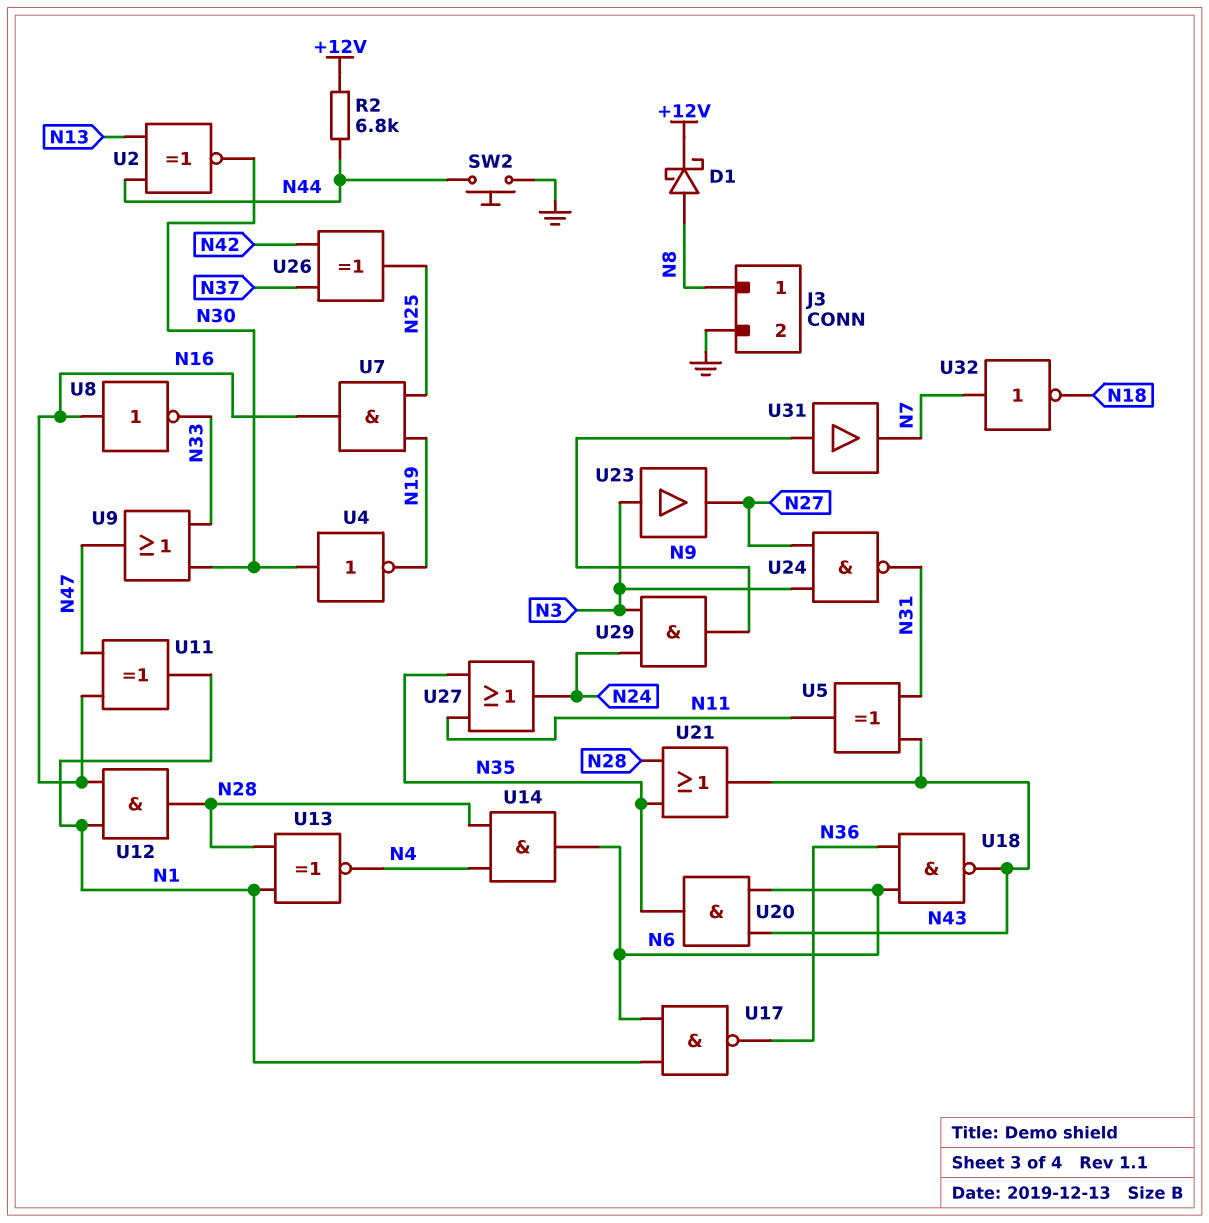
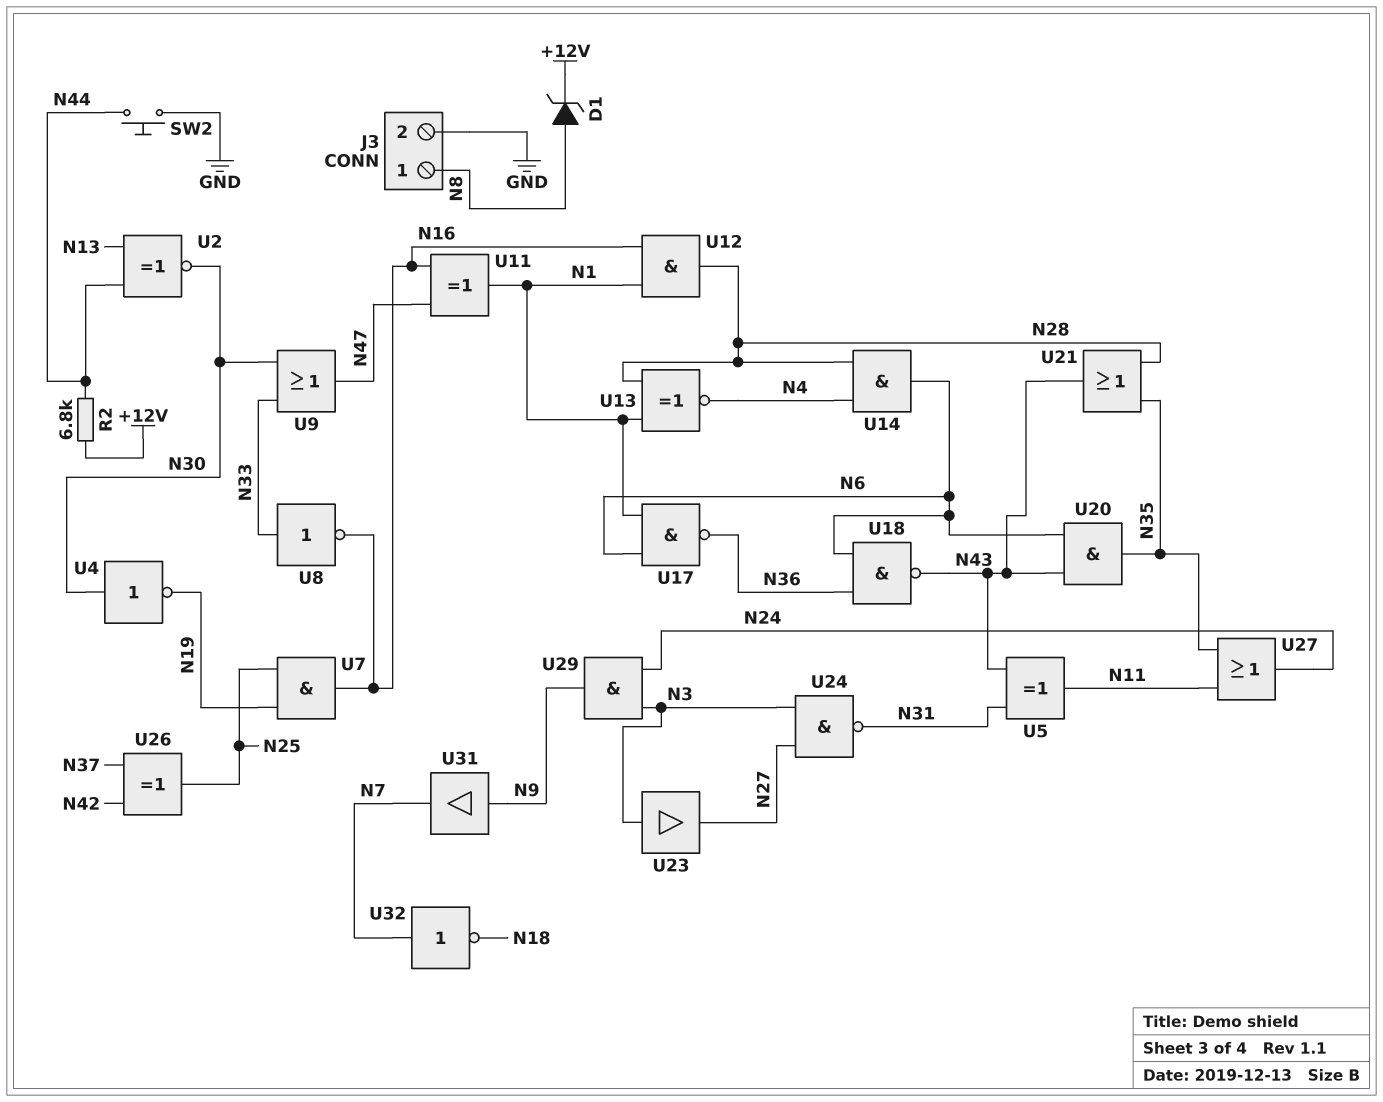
D1: schottky (A N8, K +12V) -> zener (A N8, K +12V)
U8: NOT (in N16, out N33) -> NOT (in N33, out N16)

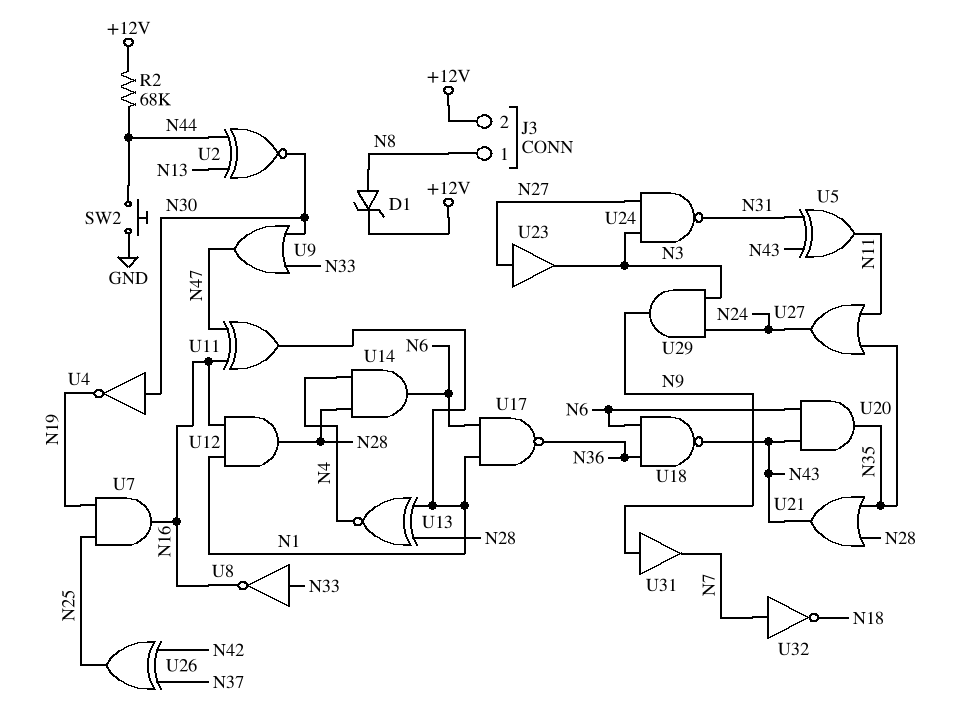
J3 pin 2: GND -> +12V
R2: 6.8k (+12V, N44) -> 68k (+12V, N44)
U23: buffer (in N3, out N27) -> buffer (in N27, out N3)

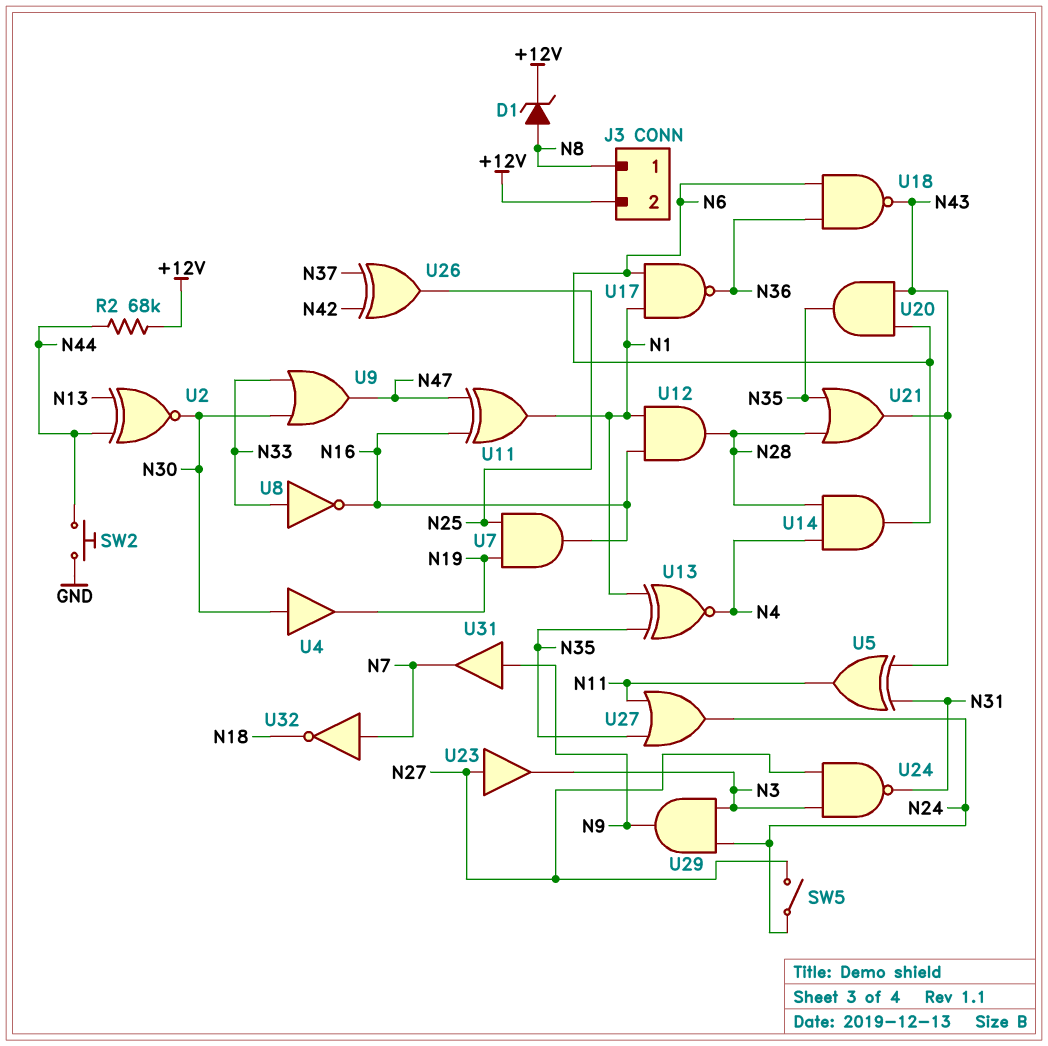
SW5: none -> switch (N24, N27)
U4: NOT (in N30, out N19) -> buffer (in N30, out N19)
U13: XNOR (in N1, in N28, out N4) -> XNOR (in N1, in N35, out N4)

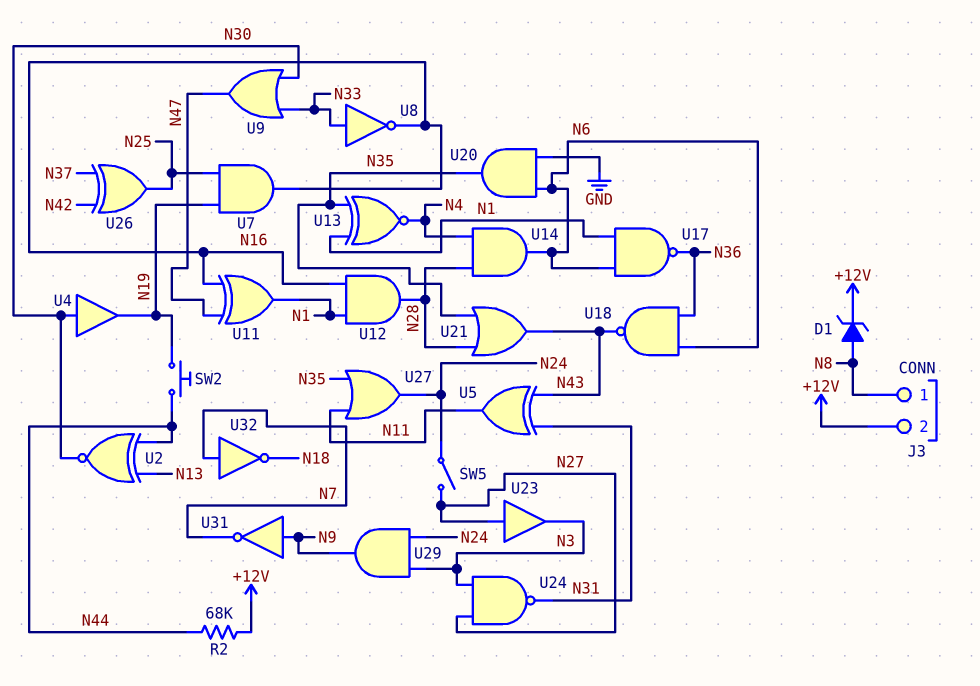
SW2: button (GND, N44) -> button (N19, N44)
U20: AND (in N6, in N43, out N35) -> AND (in GND, in N6, out N35)
U31: buffer (in N9, out N7) -> NOT (in N9, out N7)

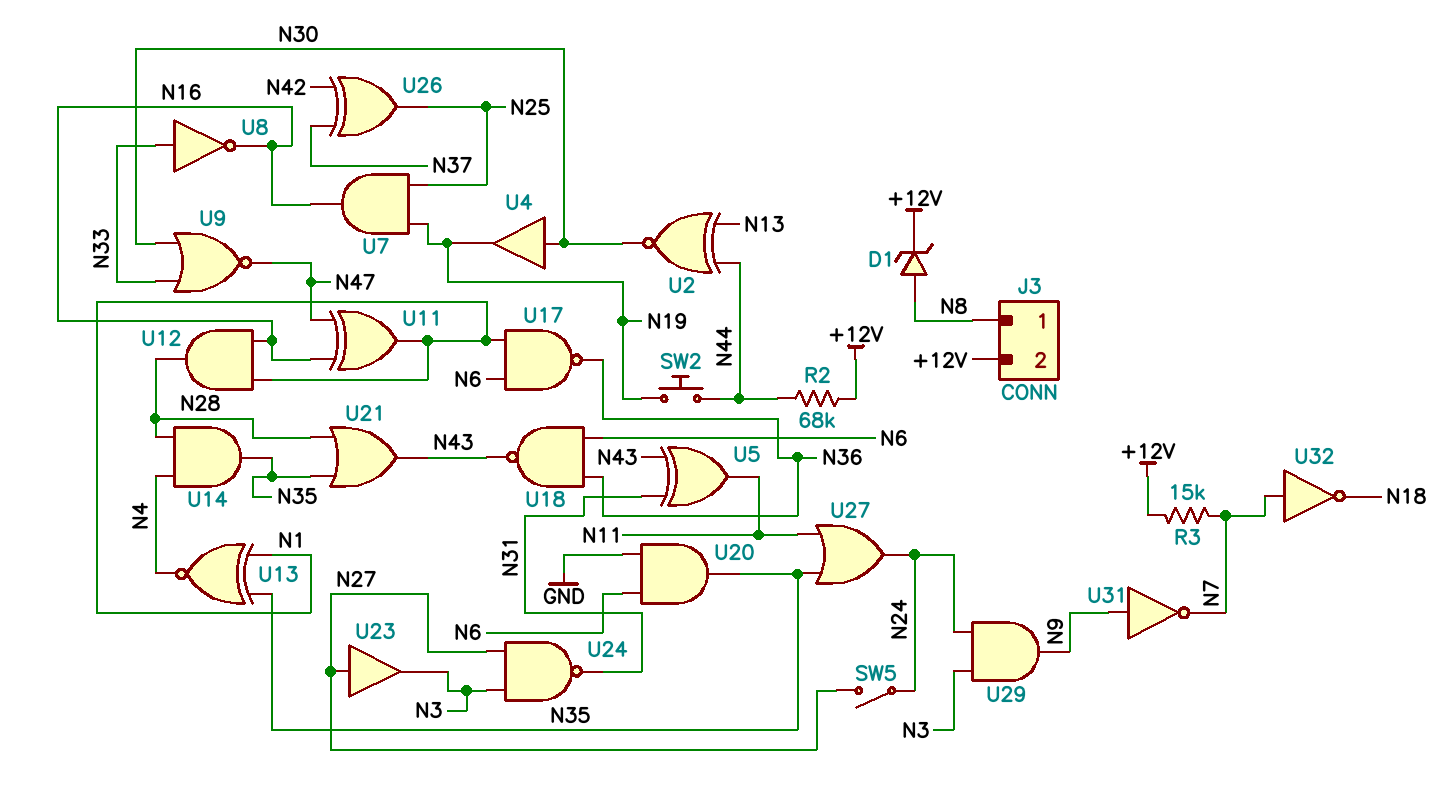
R3: none -> 15k (+12V, N7)
U9: OR (in N30, in N33, out N47) -> NOR (in N30, in N33, out N47)
U14: AND (in N4, in N28, out N6) -> AND (in N4, in N28, out N35)

